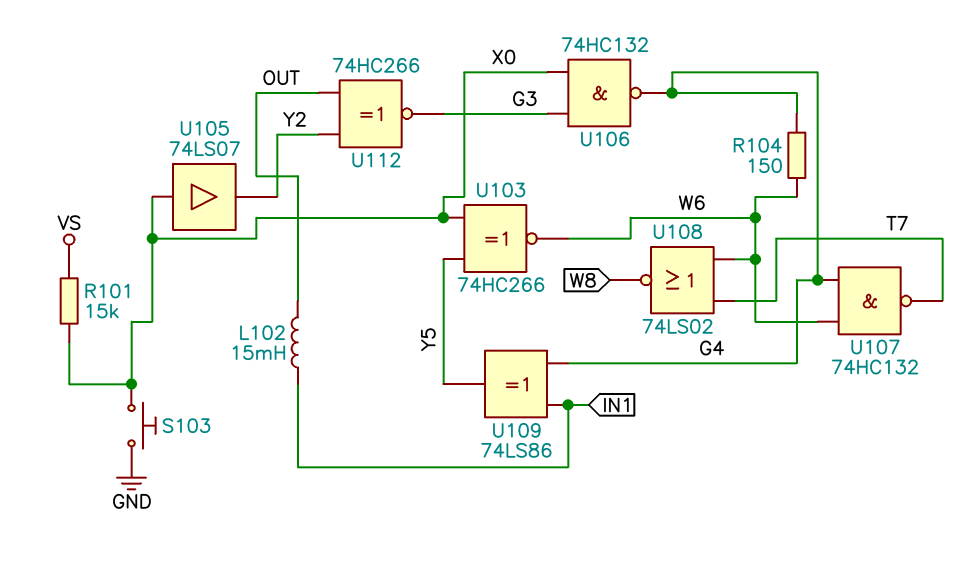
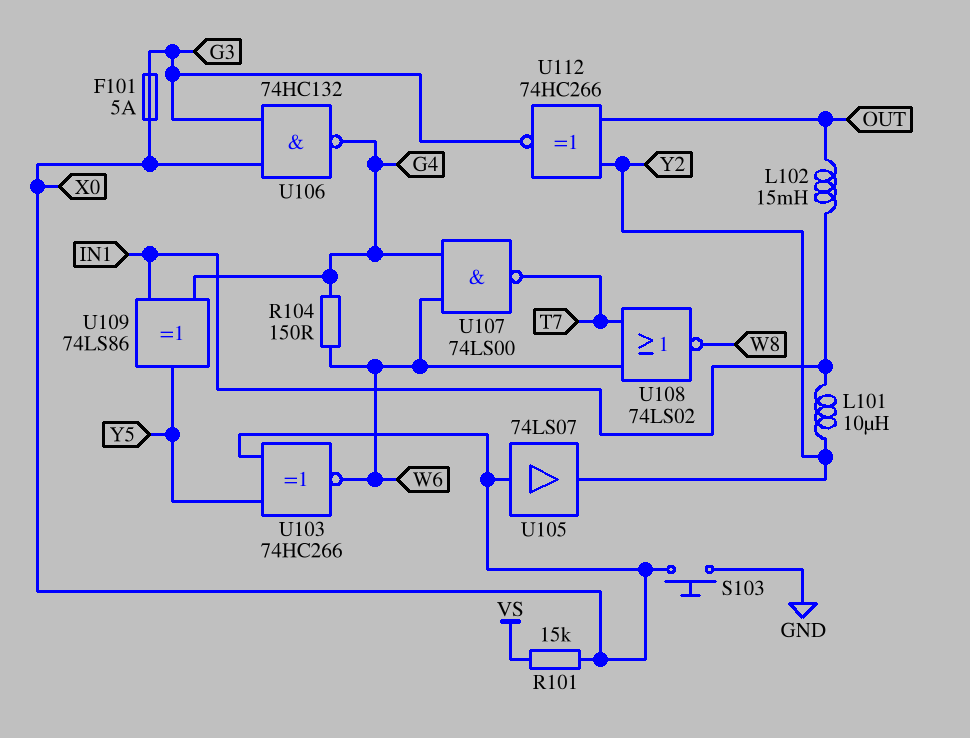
F101: none -> 5A (G3, X0)
L101: none -> 10uH (IN1, Y2)
U107: NAND 74HC132 (in G4, in W6, out T7) -> NAND 74LS00 (in G4, in W6, out T7)

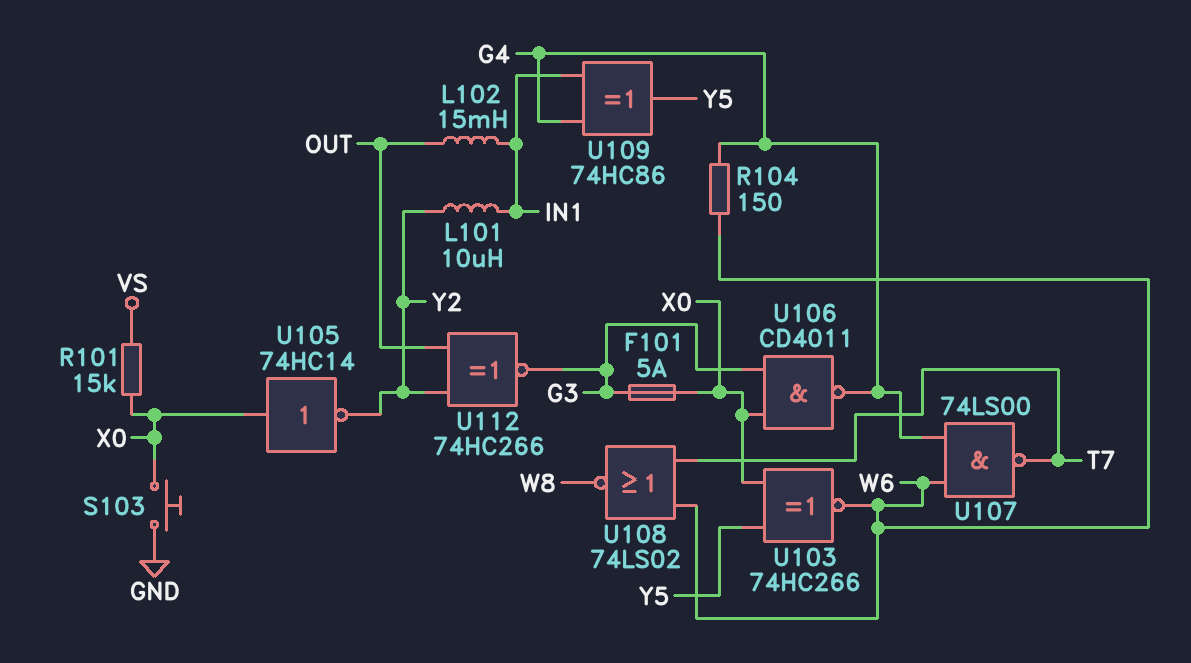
U105: buffer 74LS07 (in X0, out Y2) -> NOT 74HC14 (in X0, out Y2)
U106: NAND 74HC132 (in G3, in X0, out G4) -> NAND CD4011 (in G3, in X0, out G4)
U109: XOR 74LS86 (in G4, in IN1, out Y5) -> XOR 74HC86 (in G4, in IN1, out Y5)

